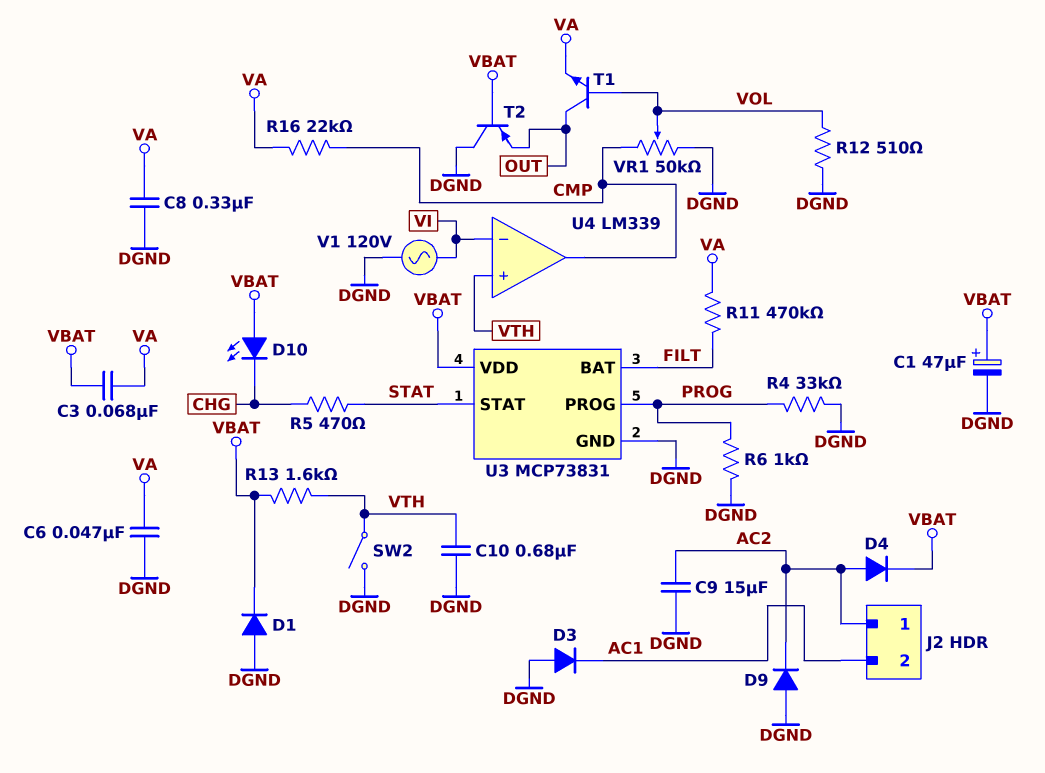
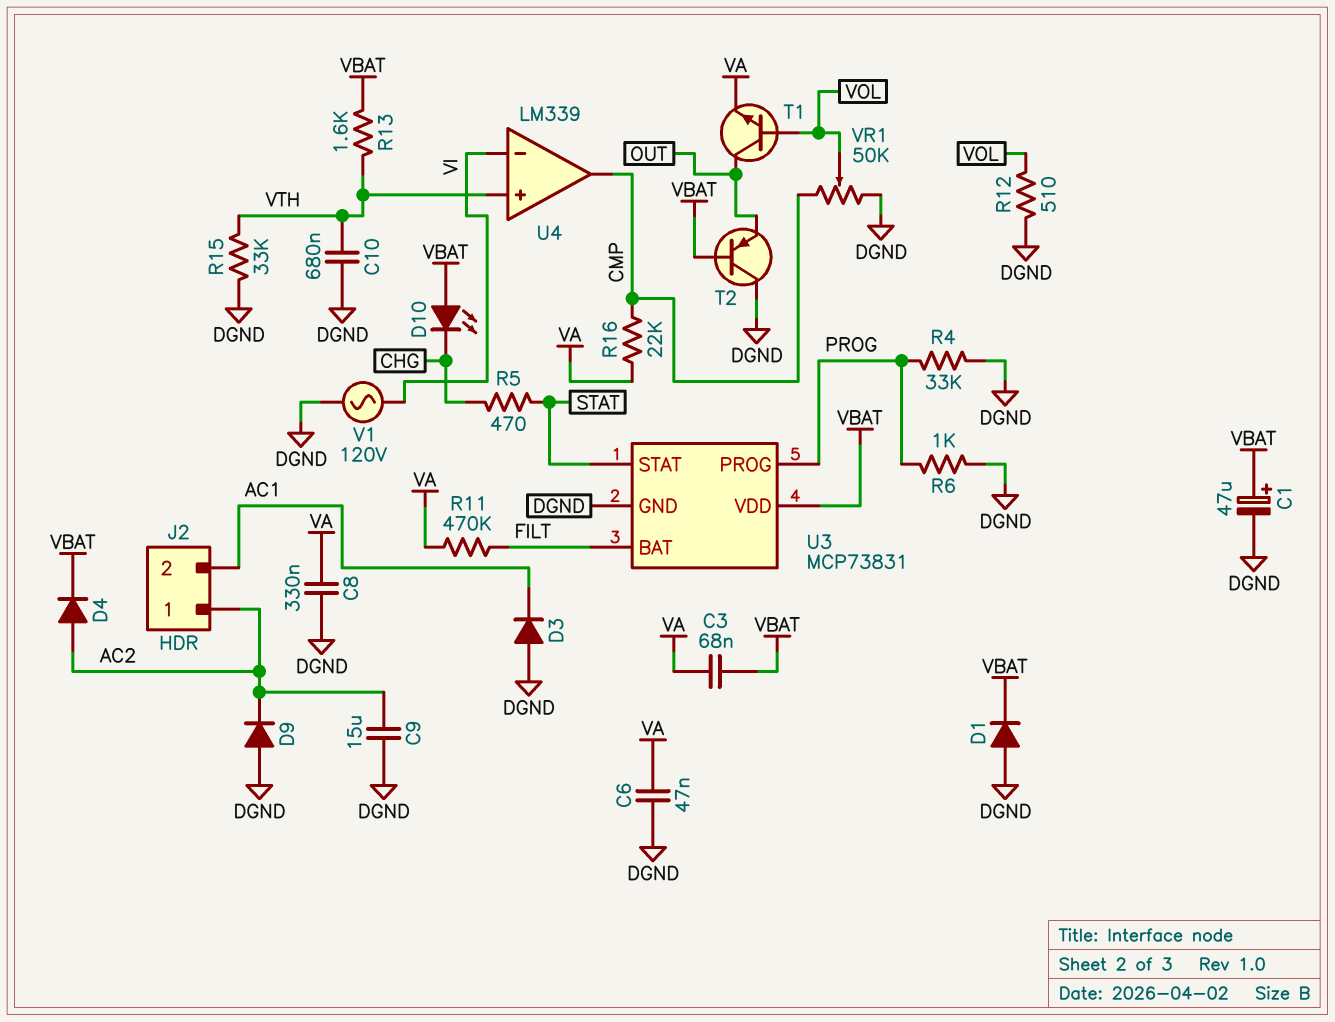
R15: none -> 33k (DGND, VTH)
SW2: switch (DGND, VTH) -> none

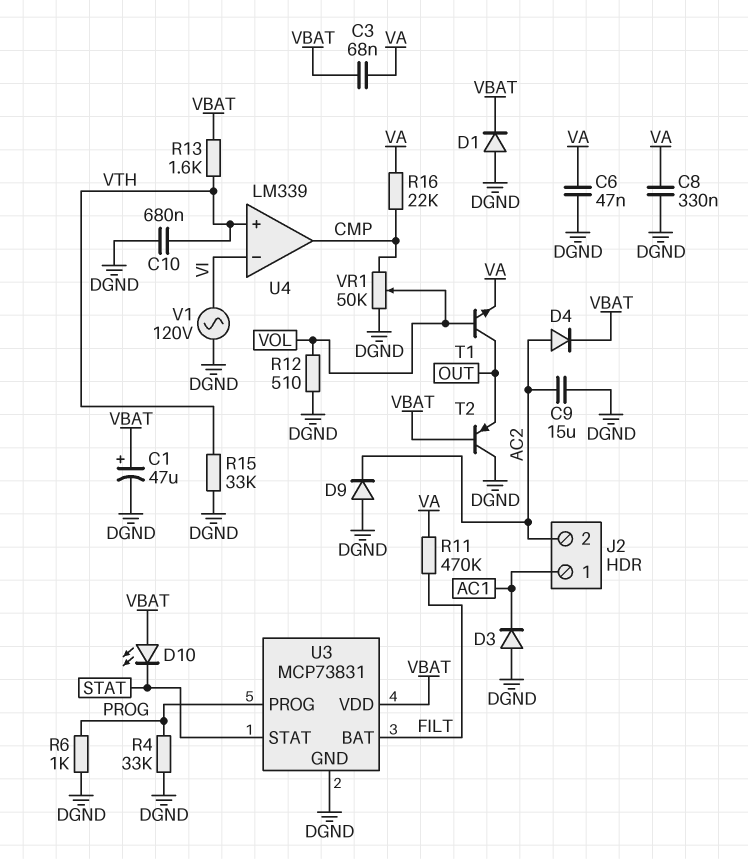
D10: LED (A VBAT, K CHG) -> LED (A VBAT, K STAT)
J2 pin 1: AC2 -> AC1
J2 pin 2: AC1 -> AC2
R5: 470 (CHG, STAT) -> none

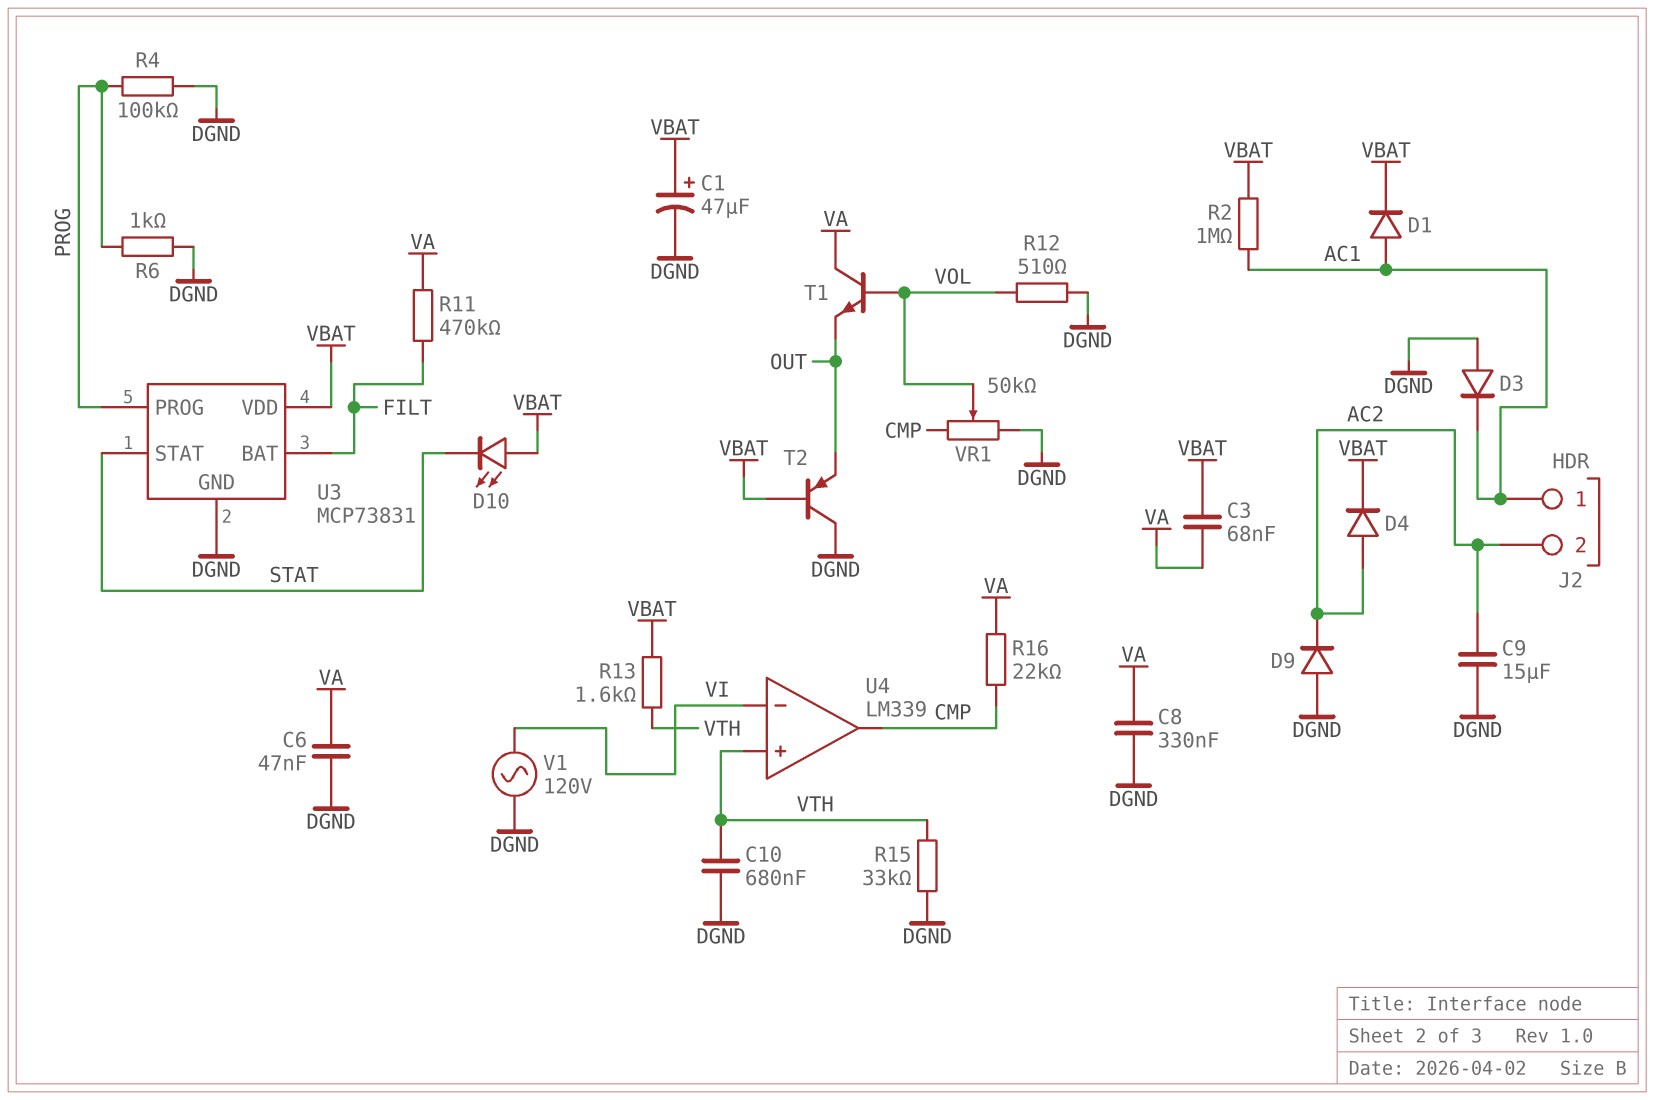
D1: diode (A DGND, K VBAT) -> diode (A AC1, K VBAT)
R2: none -> 1M (AC1, VBAT)
R4: 33k (DGND, PROG) -> 100k (DGND, PROG)
T1: NPN (B VOL, C OUT, E VA) -> NPN (B VOL, C VA, E OUT)

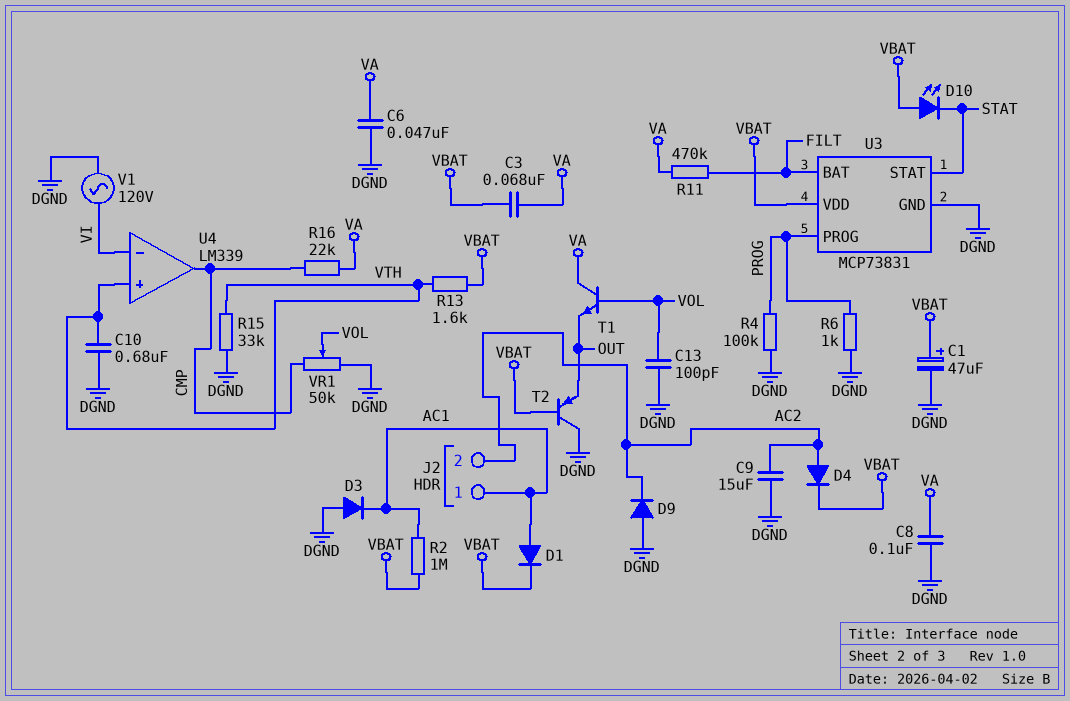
C8: 330nF (DGND, VA) -> 100nF (DGND, VA)
C13: none -> 100pF (DGND, VOL)
R12: 510 (DGND, VOL) -> none

